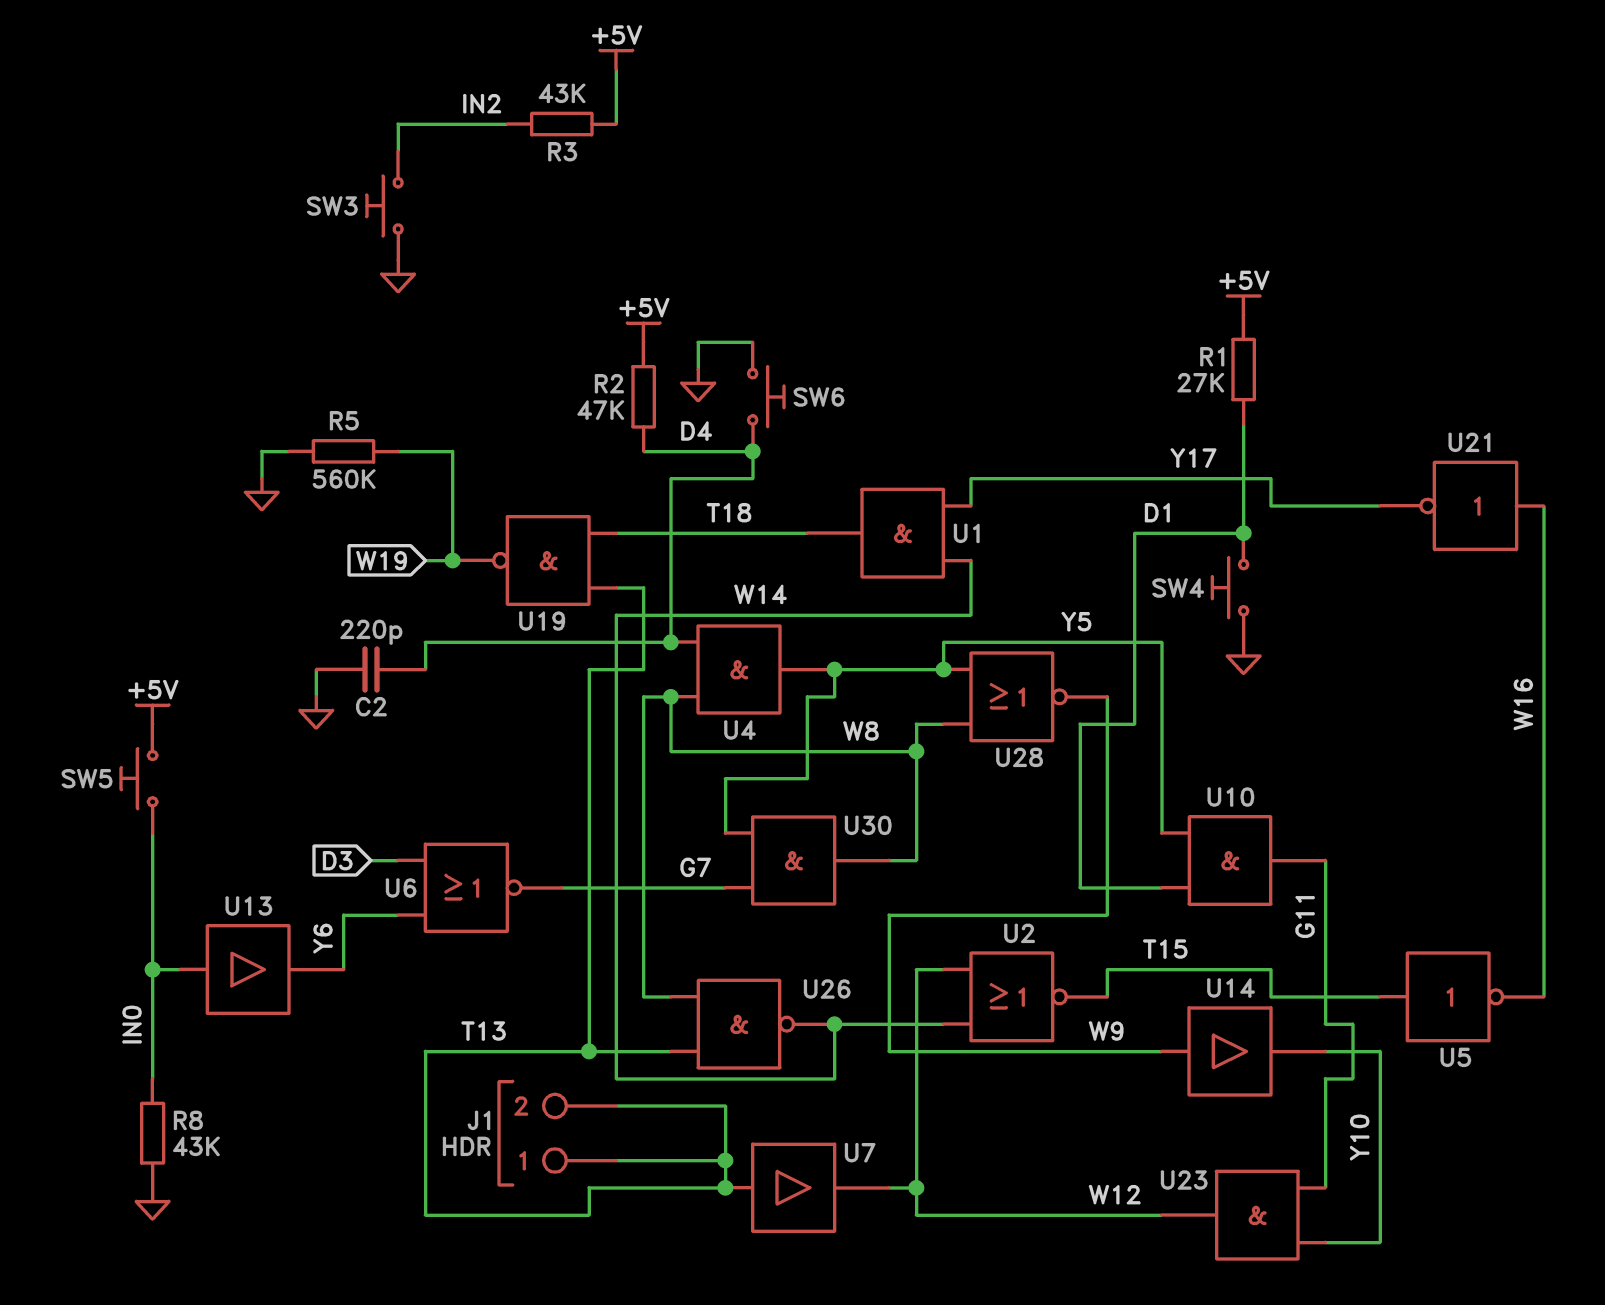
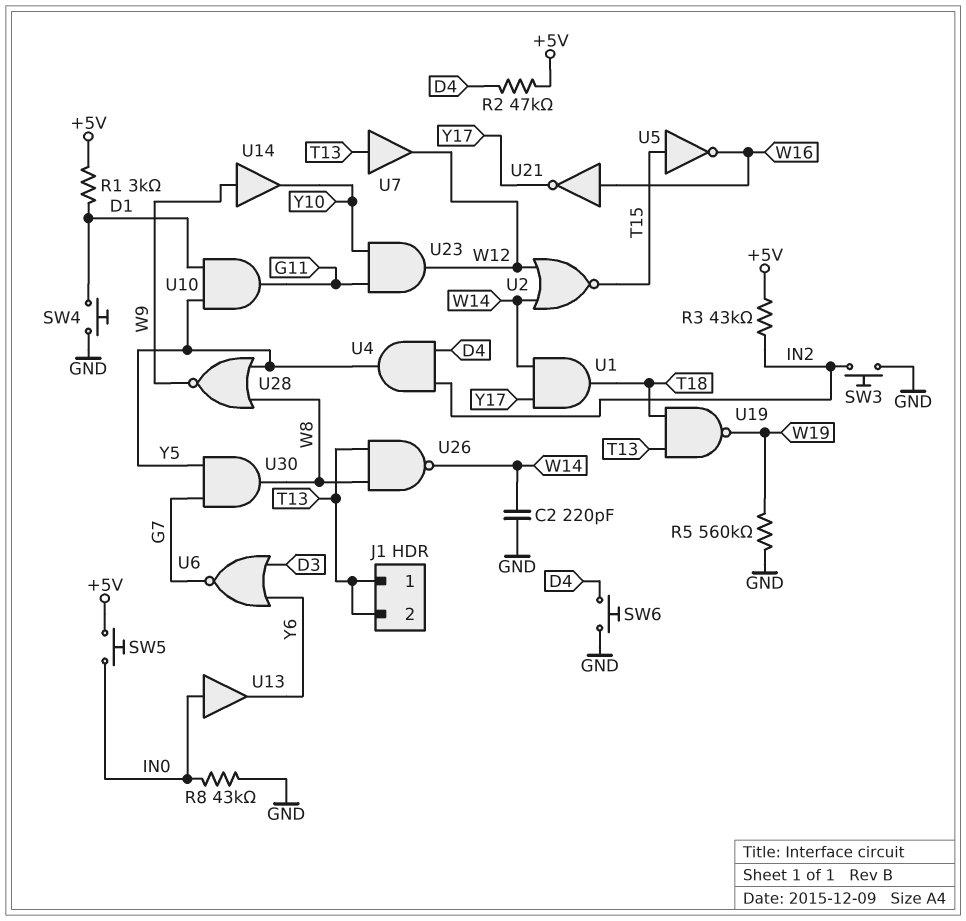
C2: 220pF (D4, GND) -> 220pF (GND, W14)
R1: 27k (+5V, D1) -> 3k (+5V, D1)
U4: AND (in D4, in W8, out Y5) -> AND (in D4, in IN2, out Y5)

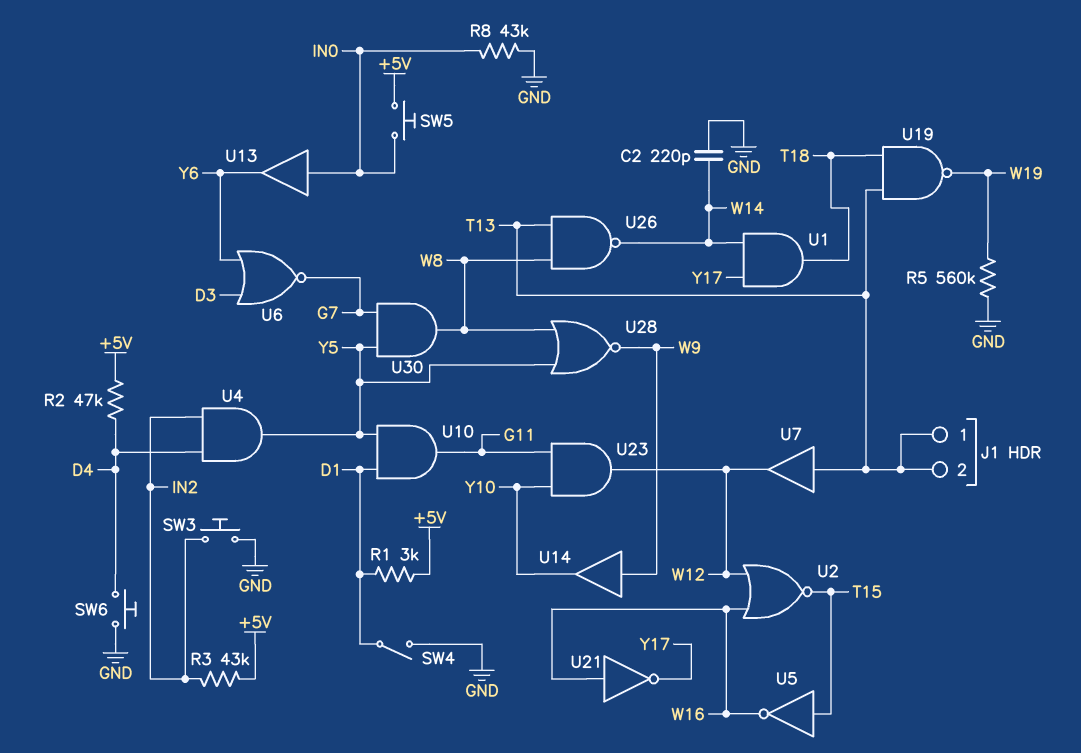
SW4: button (D1, GND) -> switch (D1, GND)
U2: NOR (in W12, in W14, out T15) -> NOR (in W12, in W16, out T15)

